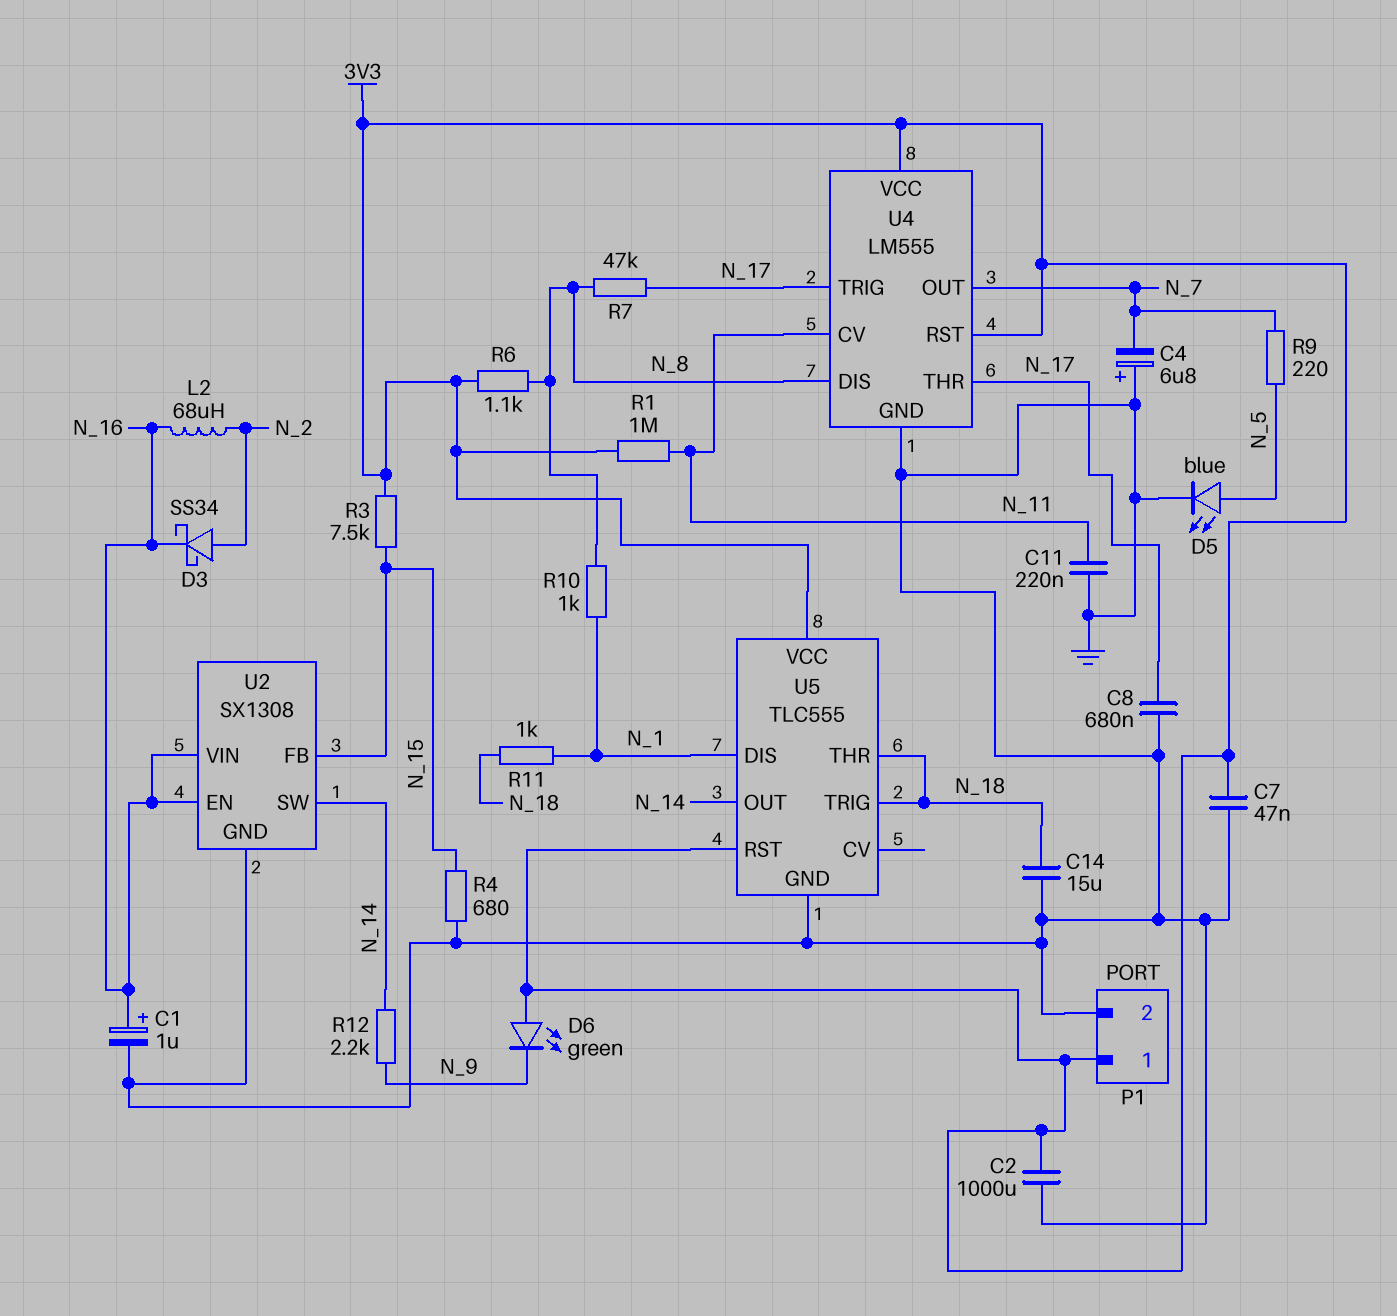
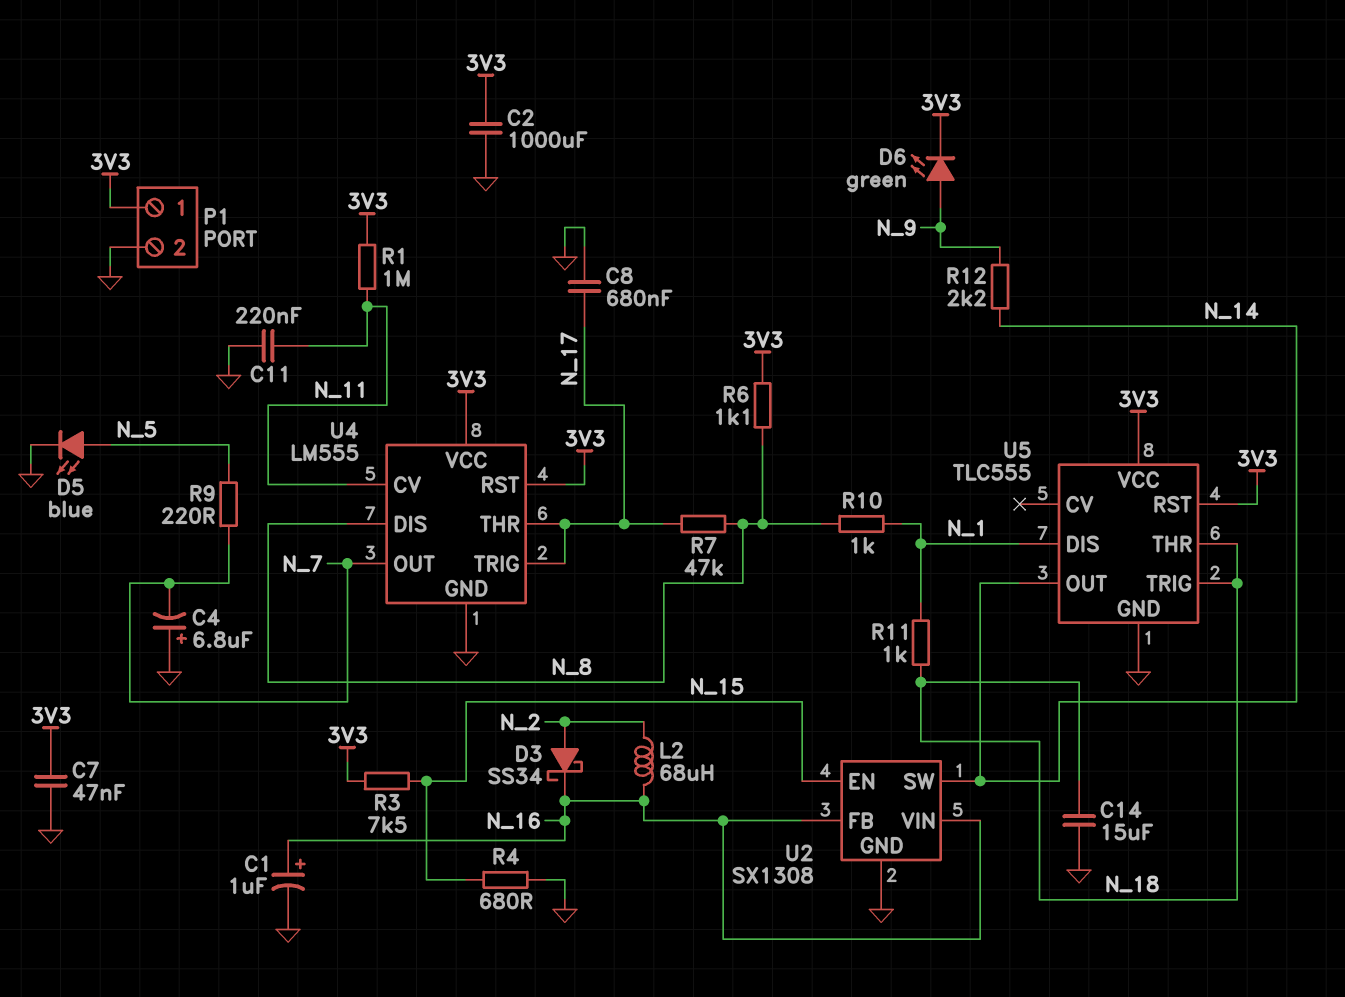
D6: LED green (A 3V3, K N_9) -> LED green (A N_9, K 3V3)
U2 pin EN: N_16 -> N_15
U2 pin FB: N_15 -> N_16

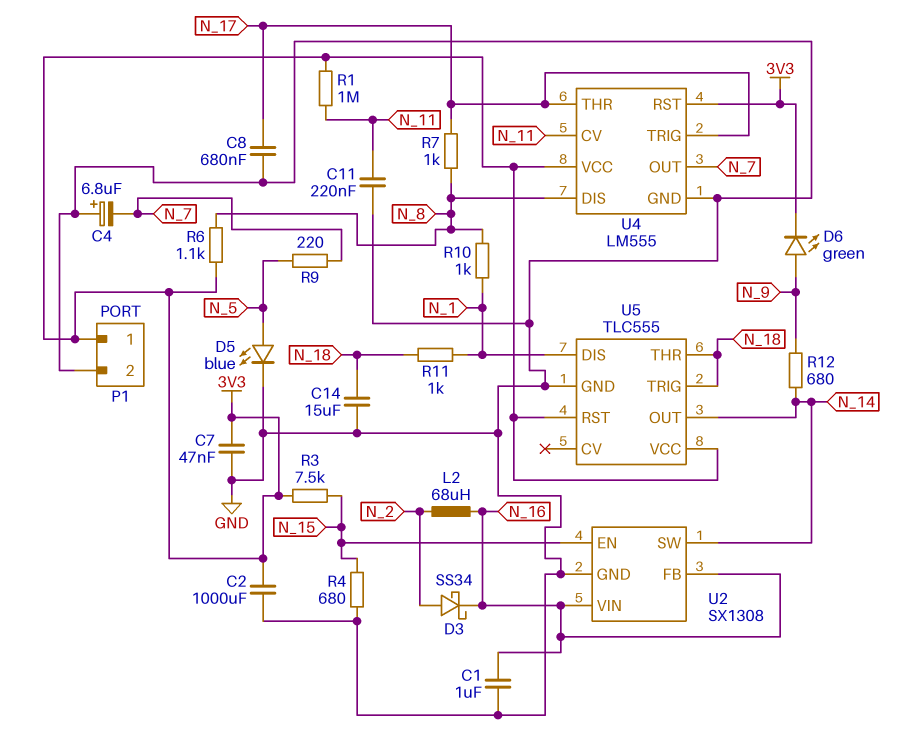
C1: 1uF (plus N_16, minus GND) -> 1uF (GND, N_16)
R7: 47k (N_8, N_17) -> 1k (N_8, N_17)
R12: 2.2k (N_9, N_14) -> 680 (N_9, N_14)

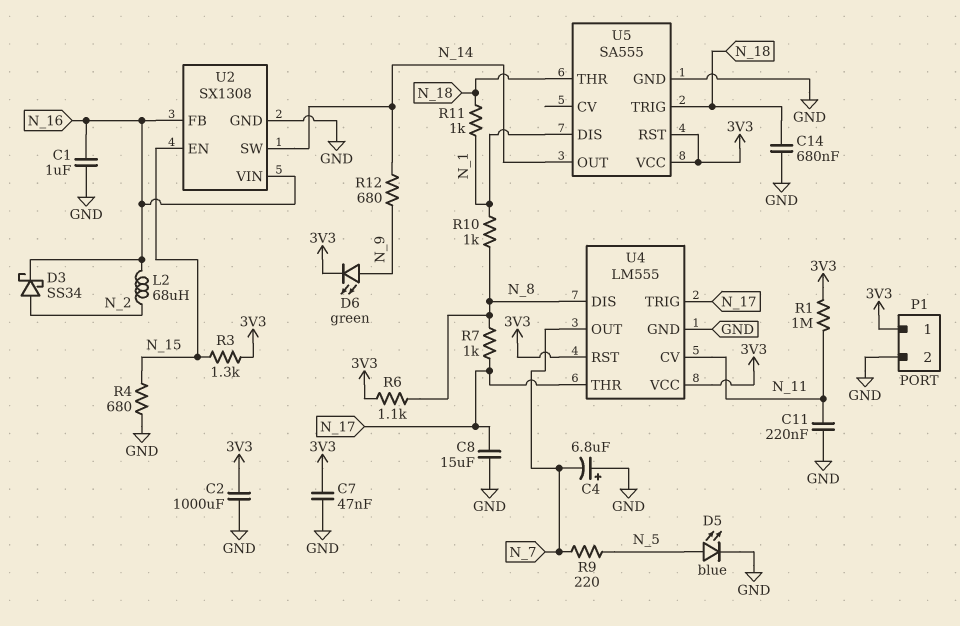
C8: 680nF (GND, N_17) -> 15uF (GND, N_17)
C14: 15uF (GND, N_18) -> 680nF (GND, N_18)
R3: 7.5k (3V3, N_15) -> 1.3k (3V3, N_15)
U5: TLC555 -> SA555

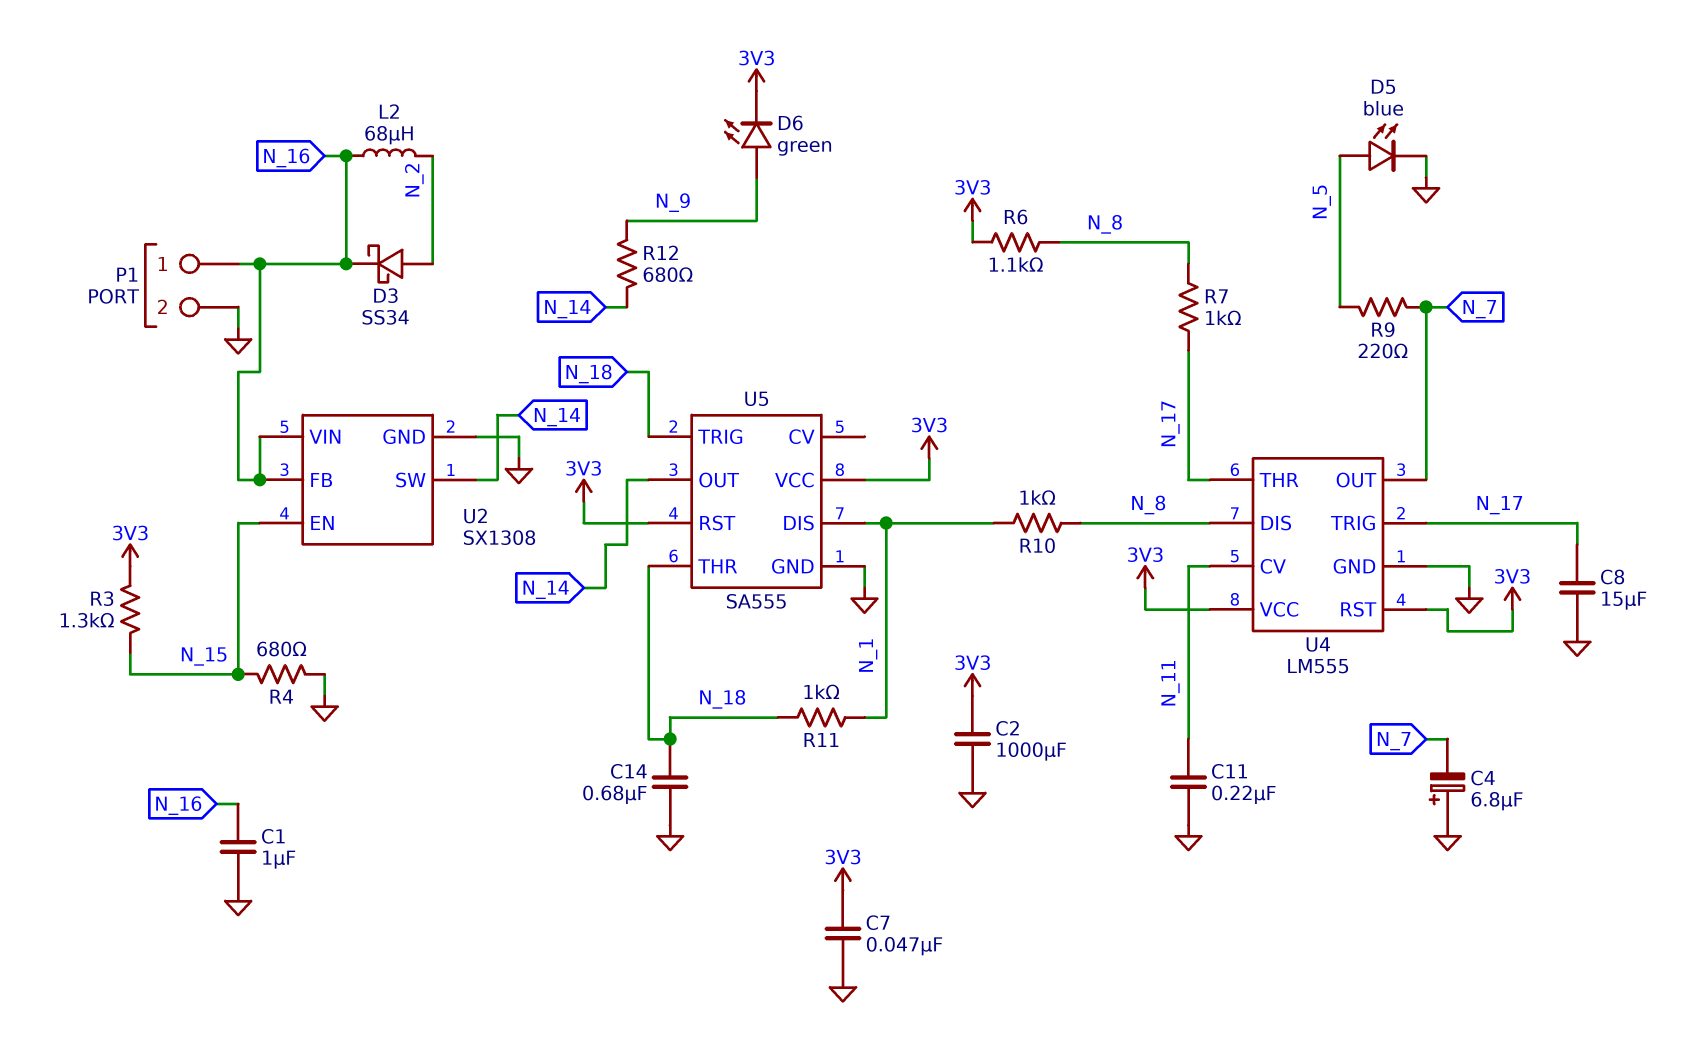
P1 pin 1: 3V3 -> N_16
R1: 1M (3V3, N_11) -> none

